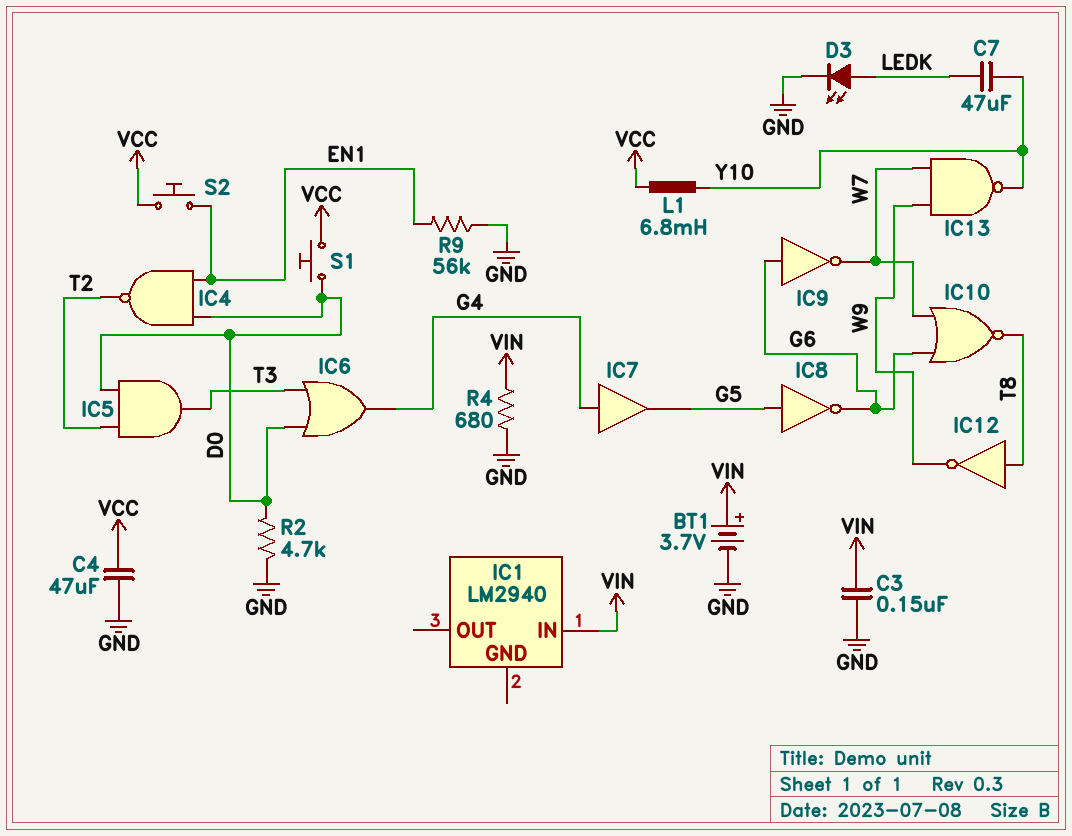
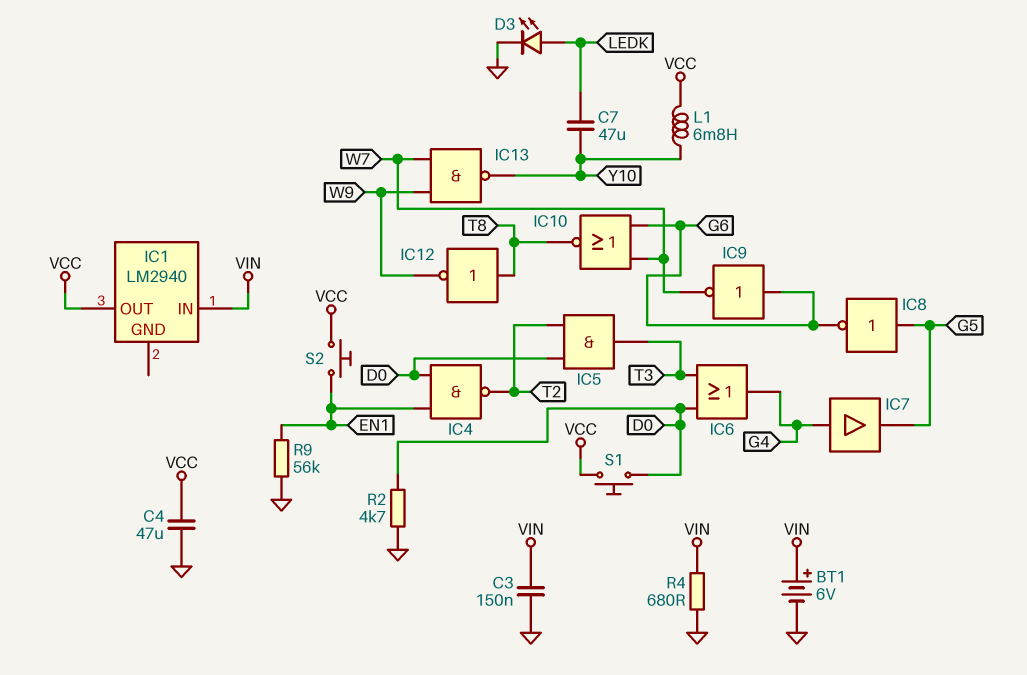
BT1: 3.7V (plus VIN, minus GND) -> 6V (plus VIN, minus GND)
IC1 pin OUT: none -> VCC

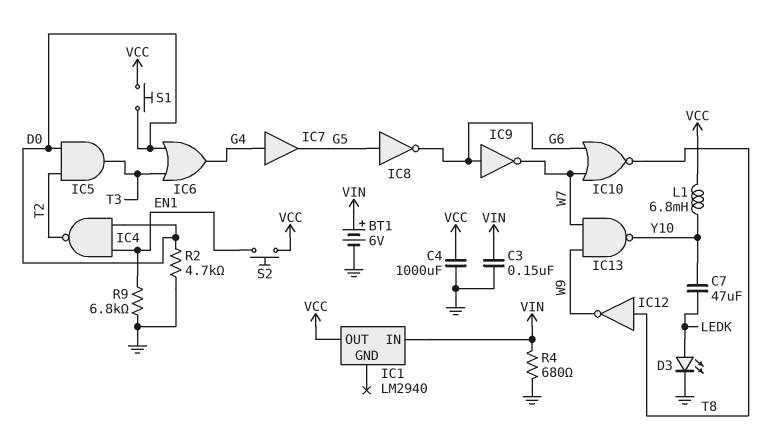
C4: 47uF (GND, VCC) -> 1000uF (GND, VCC)
R9: 56k (EN1, GND) -> 6.8k (EN1, GND)

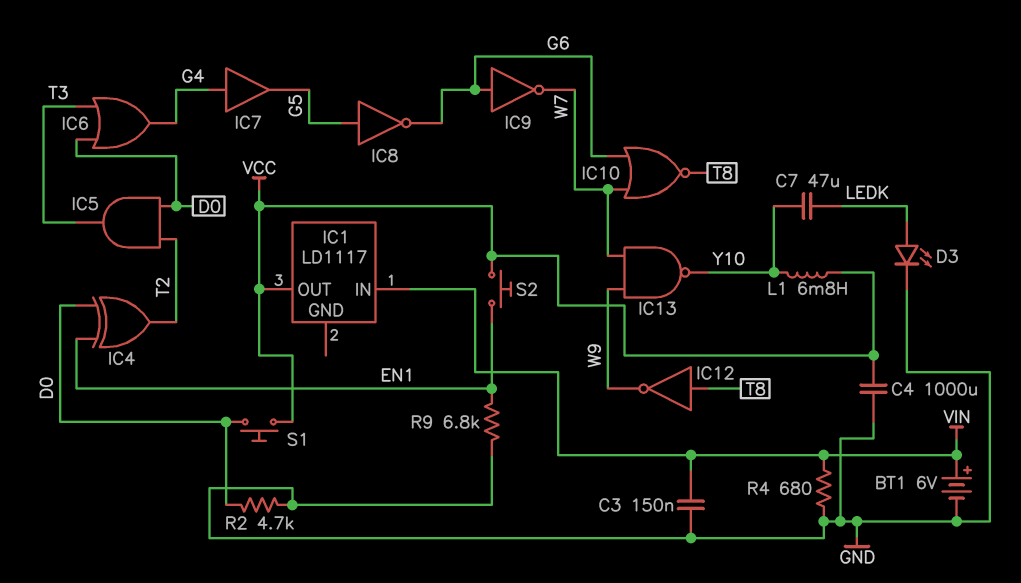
IC1: LM2940 -> LD1117
IC4: NAND (in D0, in EN1, out T2) -> XOR (in D0, in EN1, out T2)

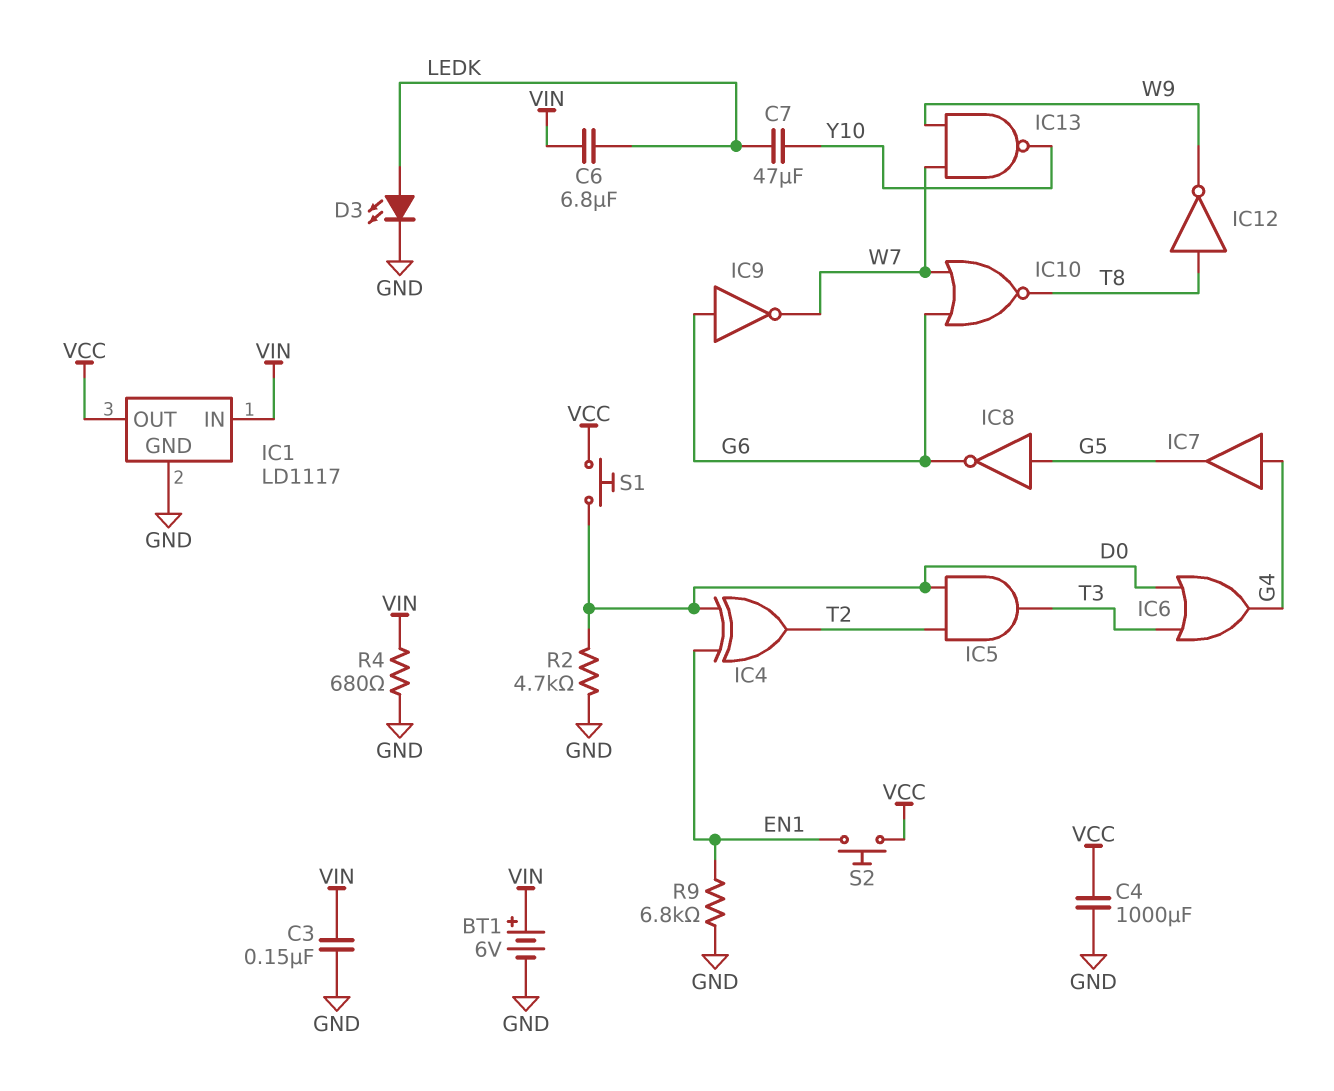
C6: none -> 6.8uF (LEDK, VIN)
IC1 pin GND: none -> GND
L1: 6.8mH (VCC, Y10) -> none

